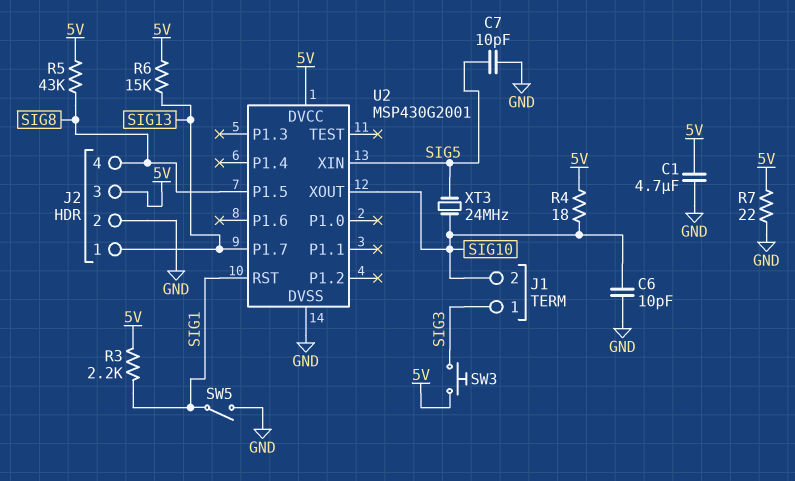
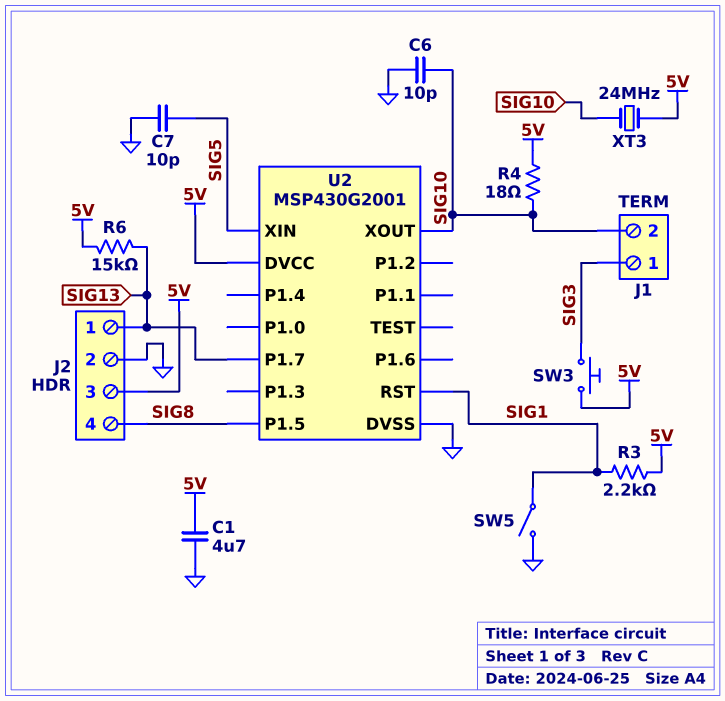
R5: 43k (5V, SIG8) -> none
R7: 22 (5V, GND) -> none
XT3: 24MHz (SIG5, SIG10) -> 24MHz (5V, SIG10)

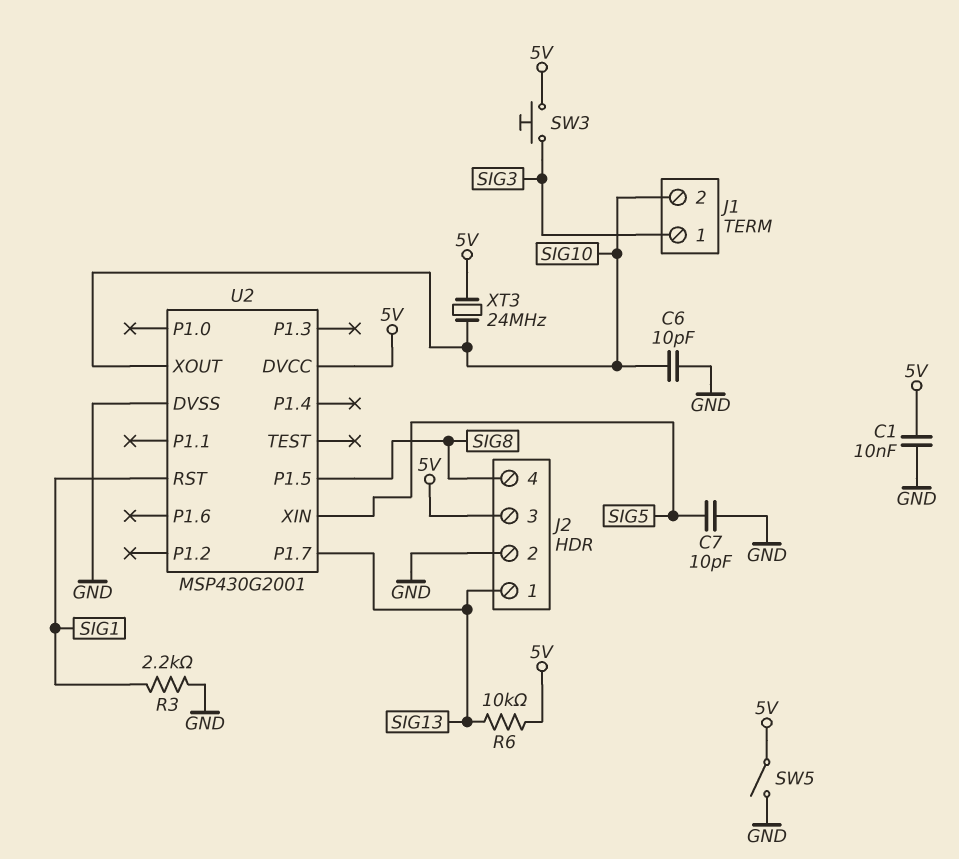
C1: 4.7uF (5V, GND) -> 10nF (5V, GND)
R3: 2.2k (5V, SIG1) -> 2.2k (GND, SIG1)
R4: 18 (5V, SIG10) -> none
R6: 15k (5V, SIG13) -> 10k (5V, SIG13)
SW5: switch (GND, SIG1) -> switch (5V, GND)

